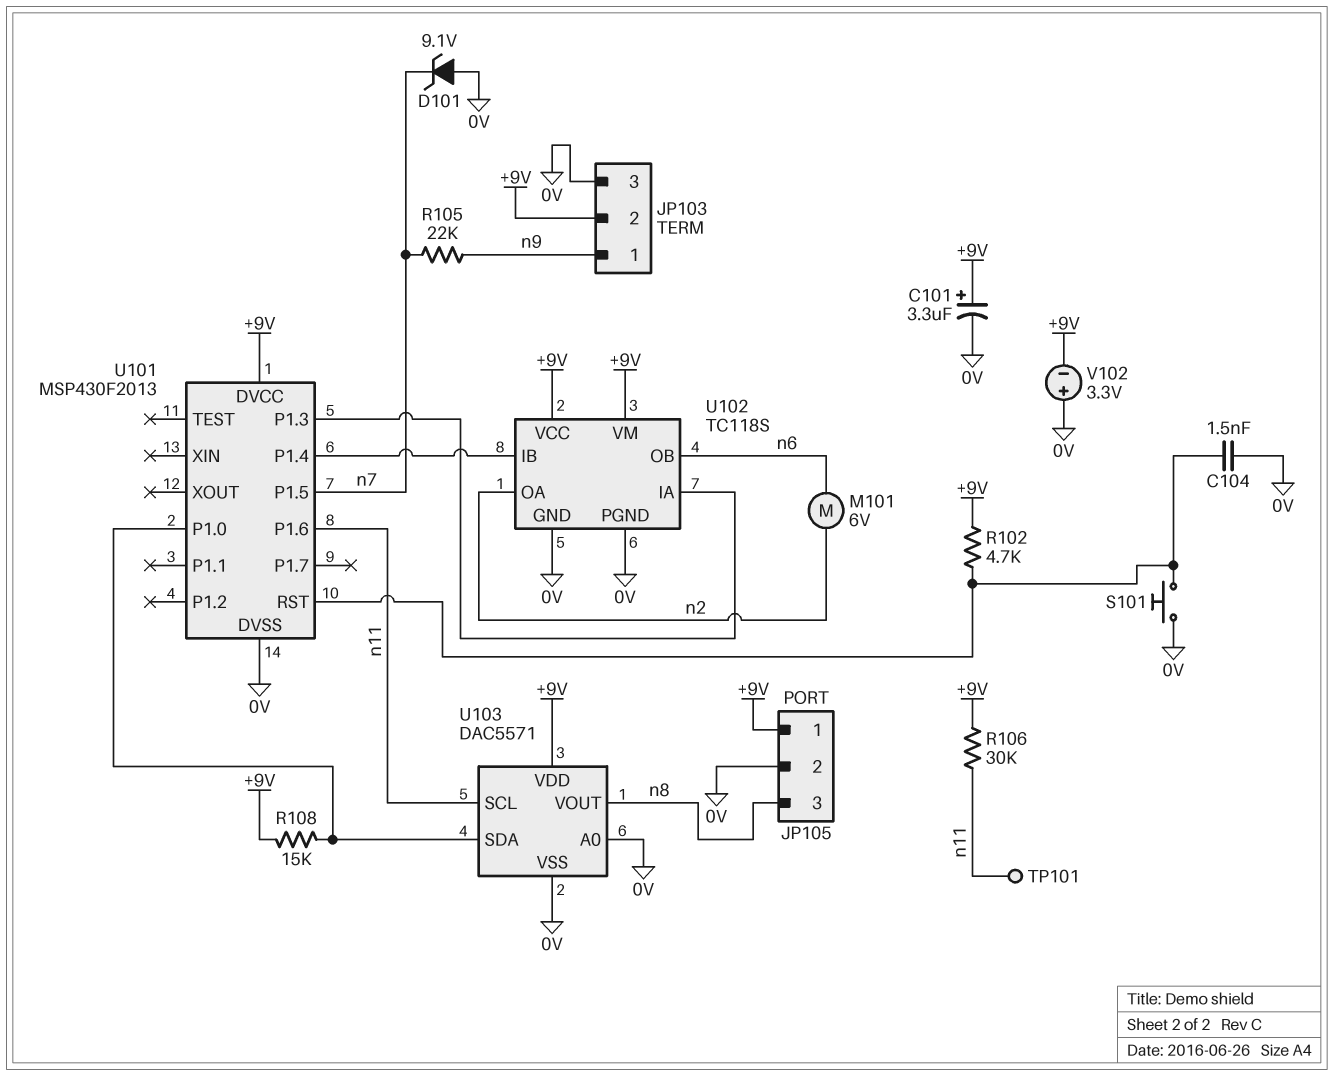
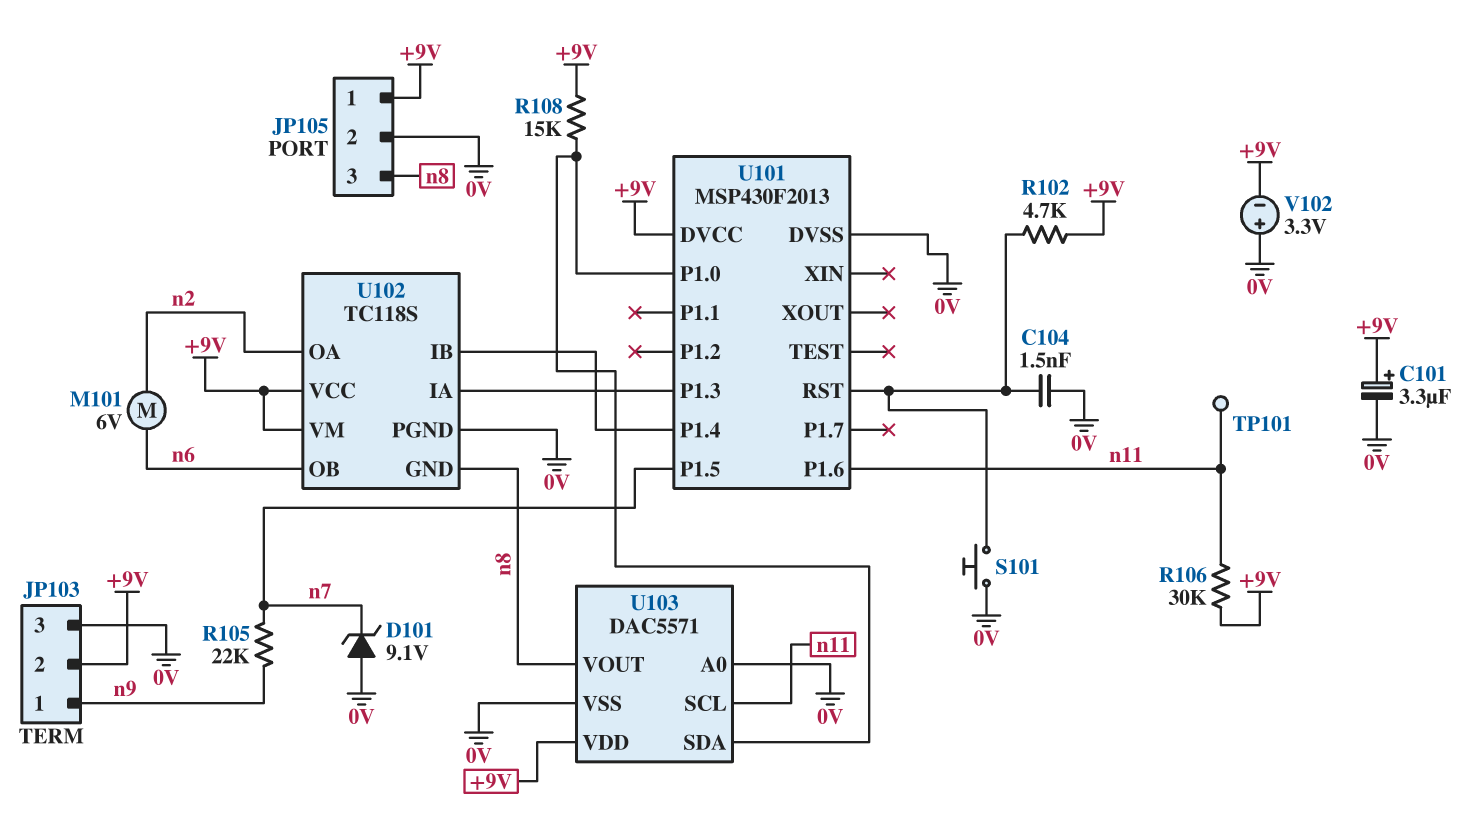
U102 pin GND: 0V -> n8

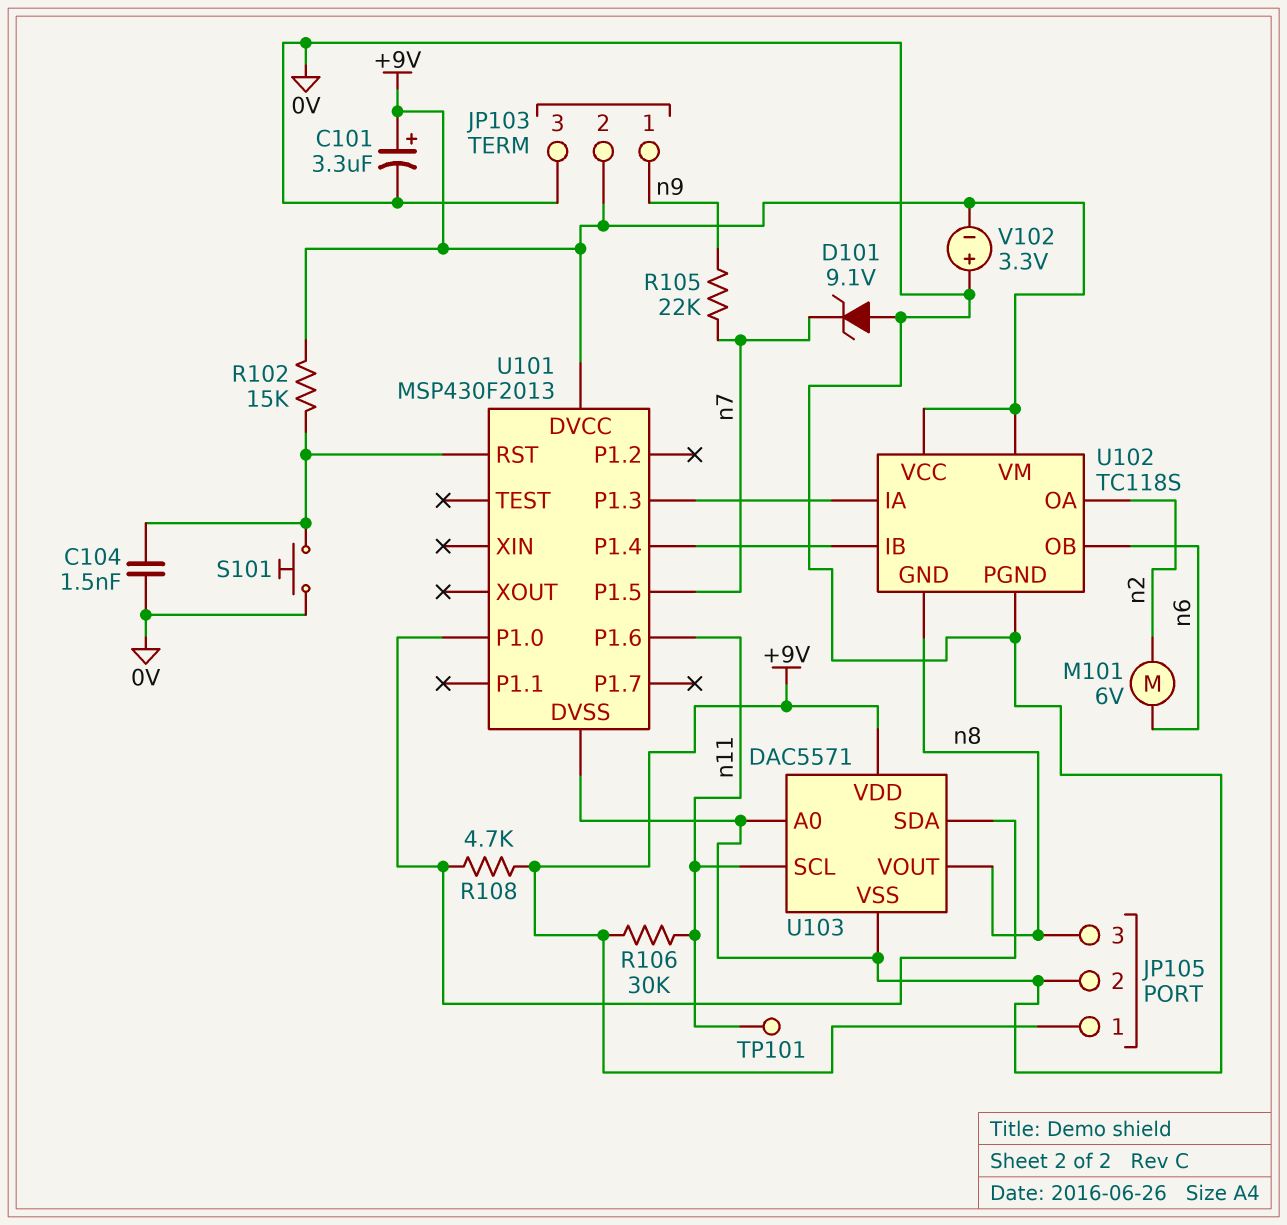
R102: 4.7k (+9V, U101/RST) -> 15k (+9V, U101/RST)
R108: 15k (+9V, U101/P1.0) -> 4.7k (+9V, U101/P1.0)

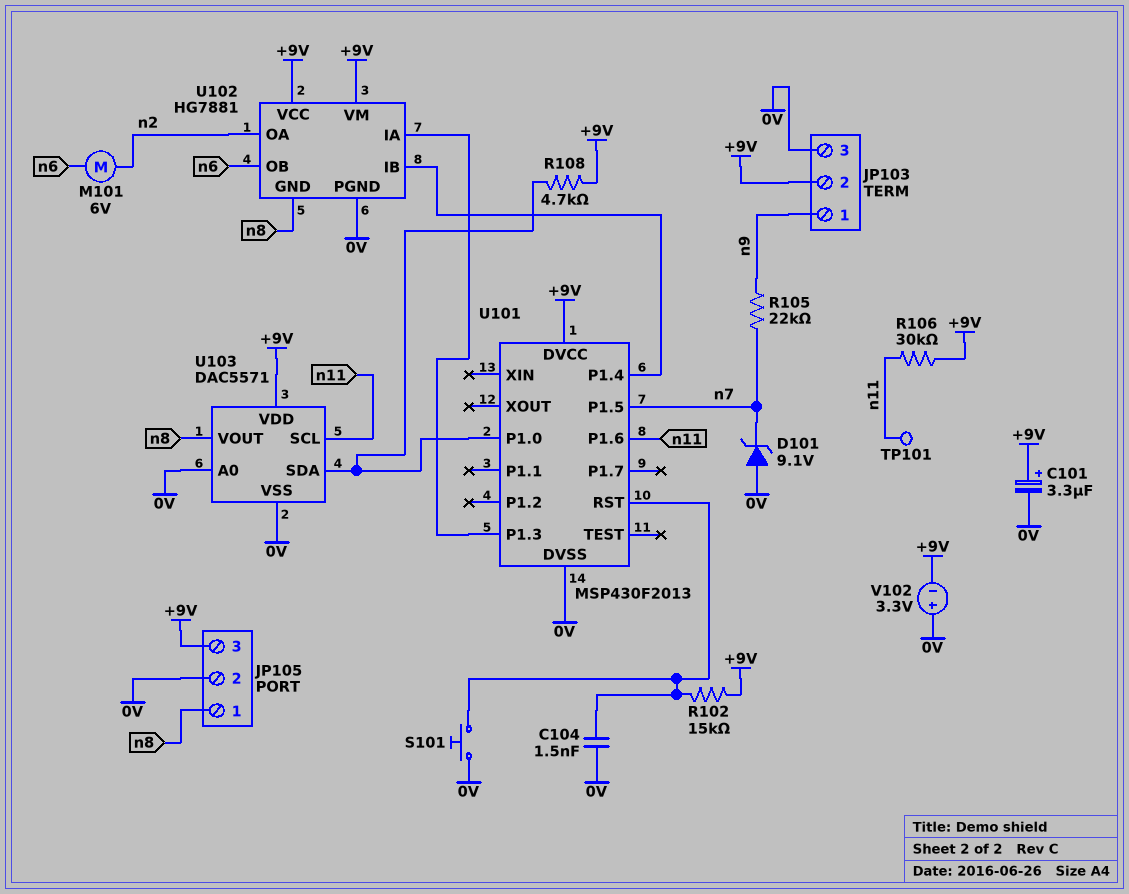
JP105 pin 1: +9V -> n8
JP105 pin 3: n8 -> +9V
U102: TC118S -> HG7881

